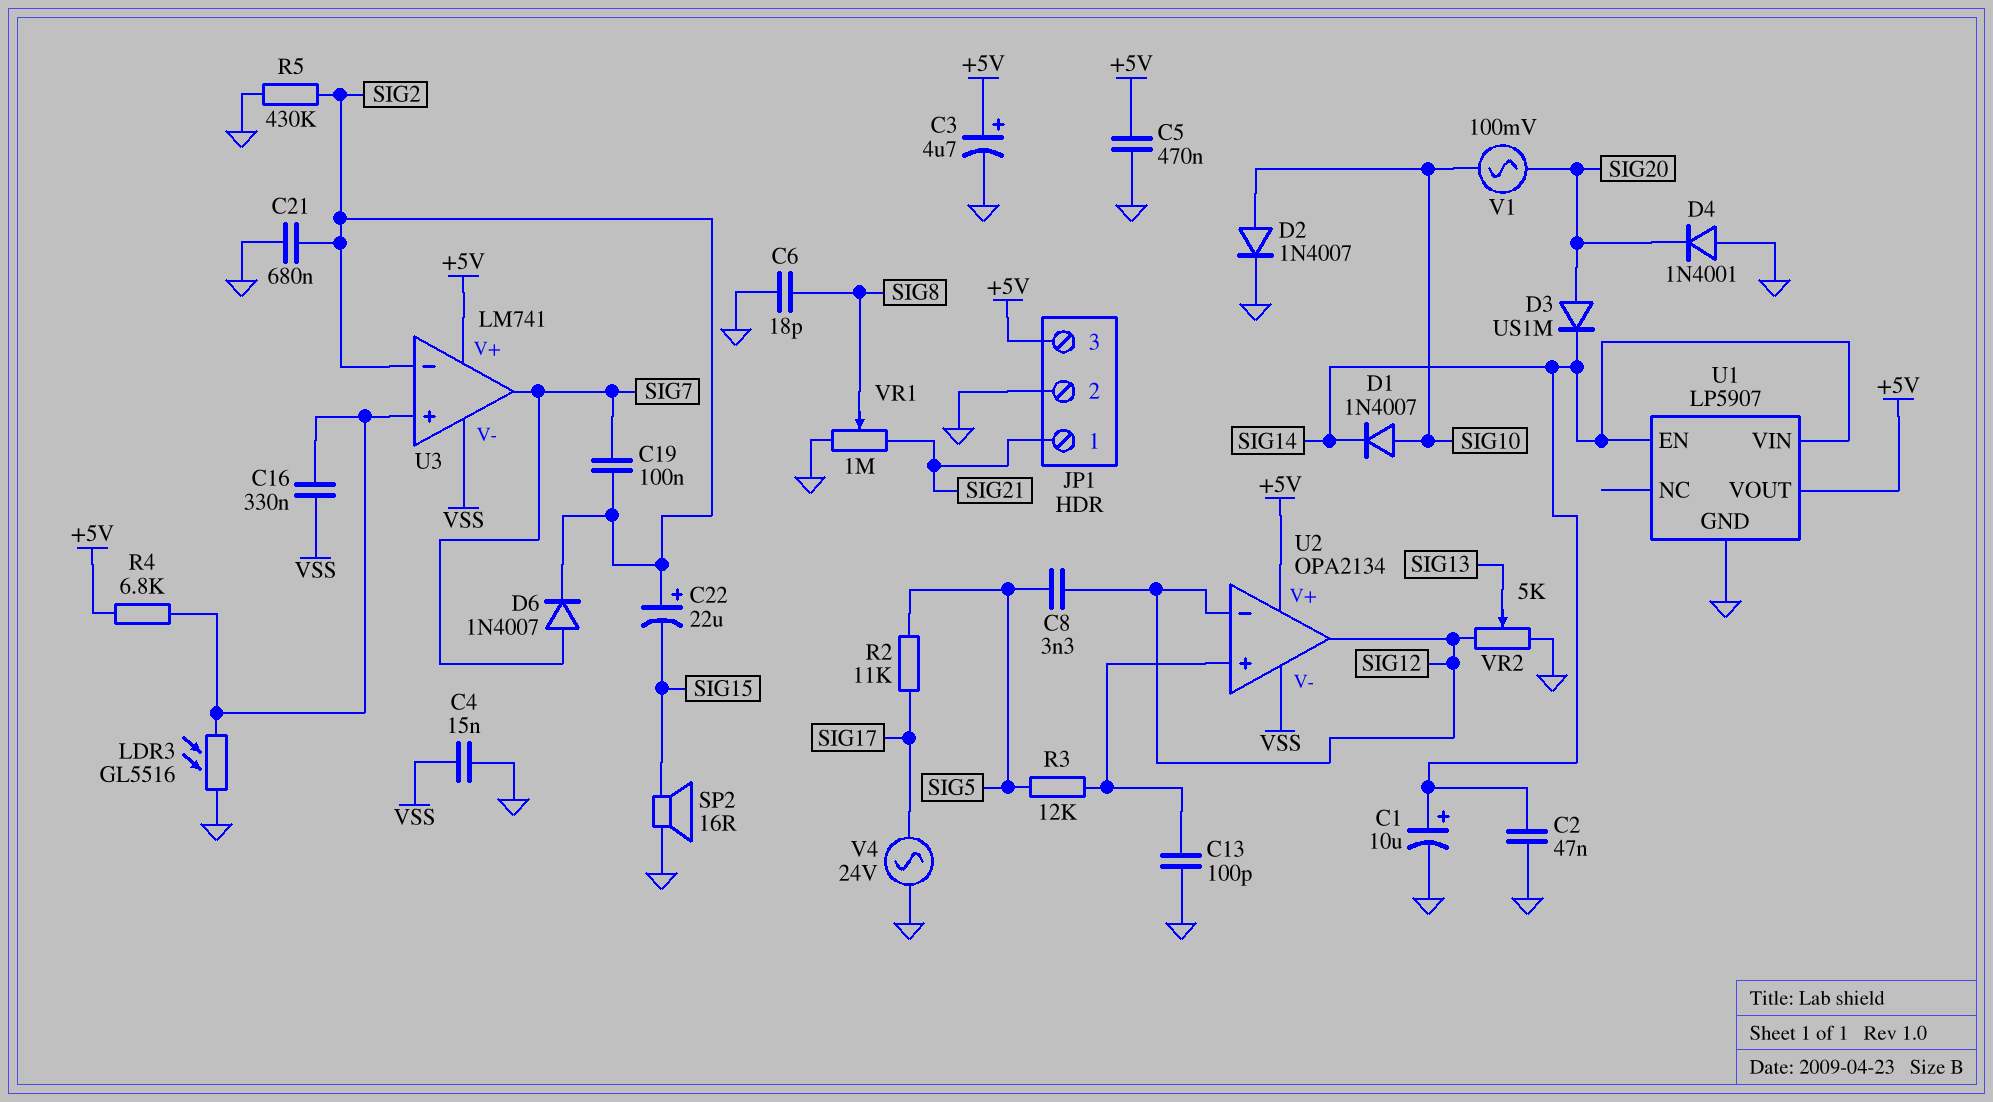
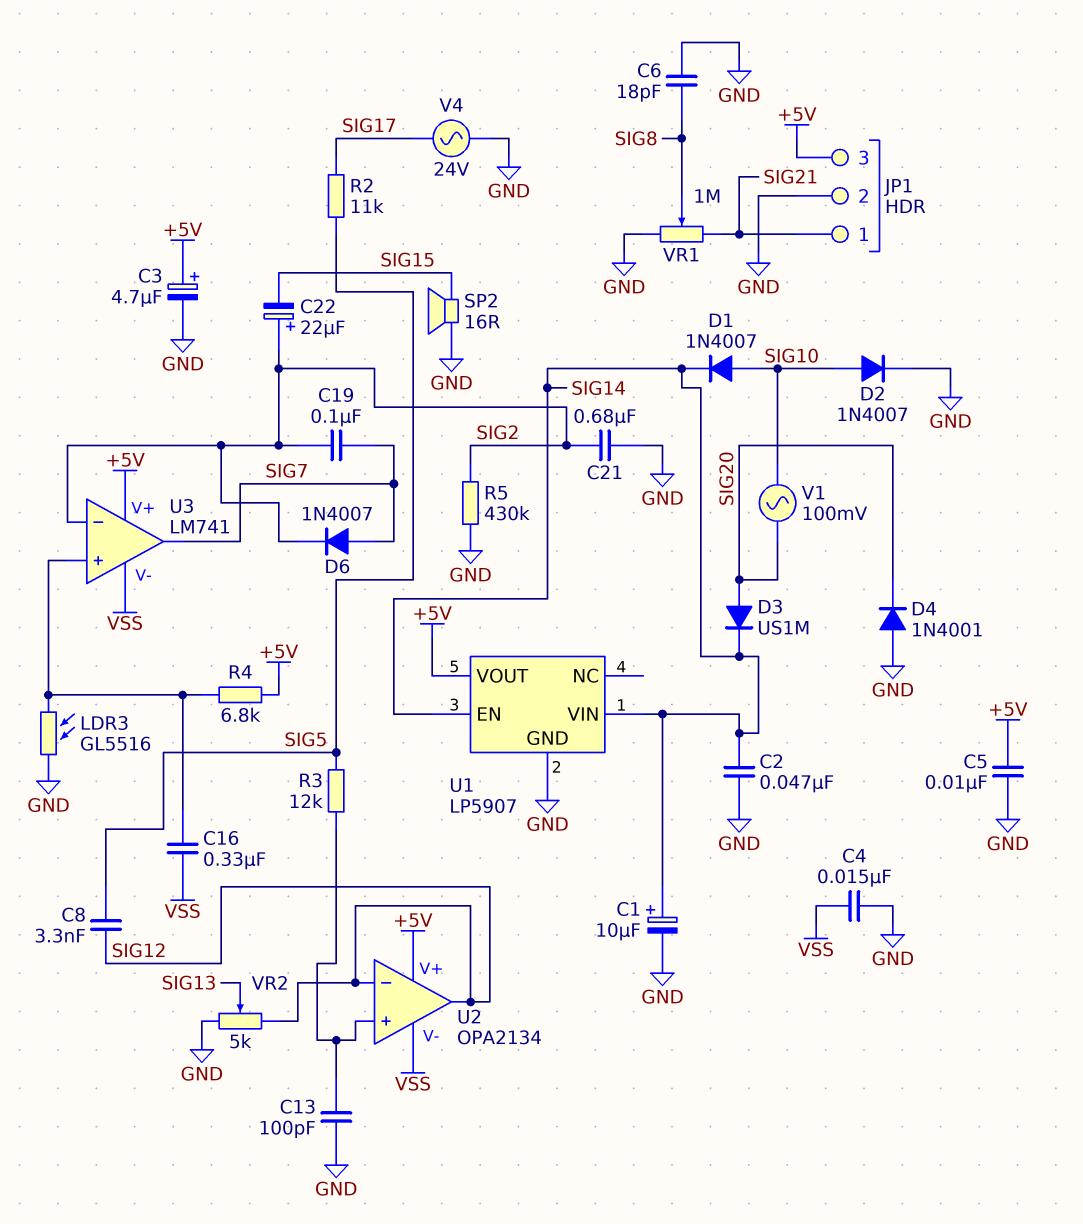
C5: 470nF (+5V, GND) -> 10nF (+5V, GND)

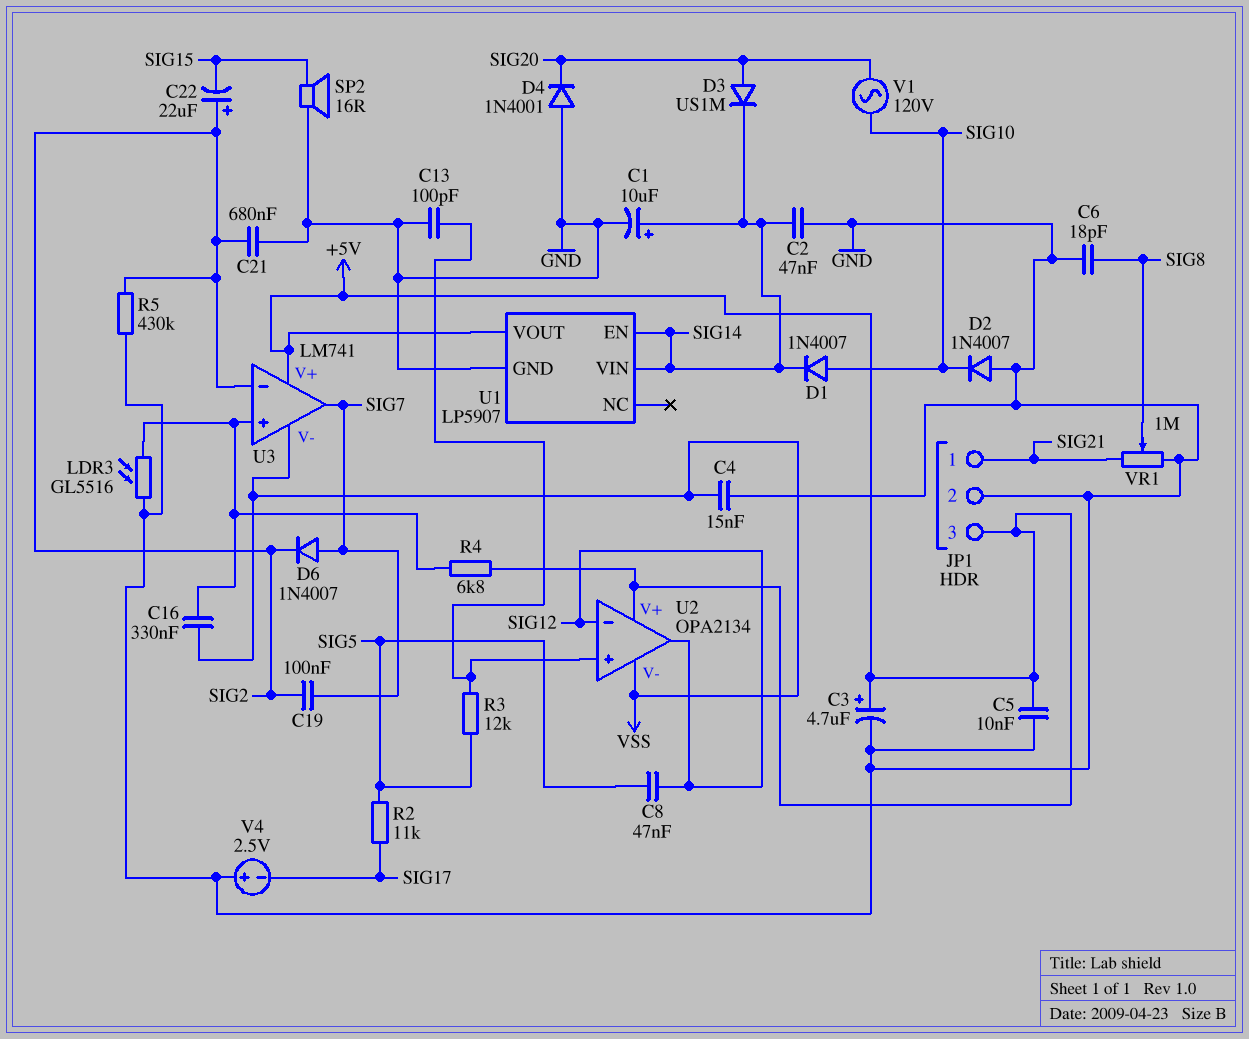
C8: 3.3nF (SIG5, SIG12) -> 47nF (SIG5, SIG12)
D2: diode 1N4007 (A SIG10, K GND) -> diode 1N4007 (A GND, K SIG10)
V1: AC 100mV (SIG10, SIG20) -> AC 120V (SIG10, SIG20)
V4: AC 24V (GND, SIG17) -> 2.5V (plus GND, minus SIG17)
VR2: 5k (GND, SIG12, wiper SIG13) -> none

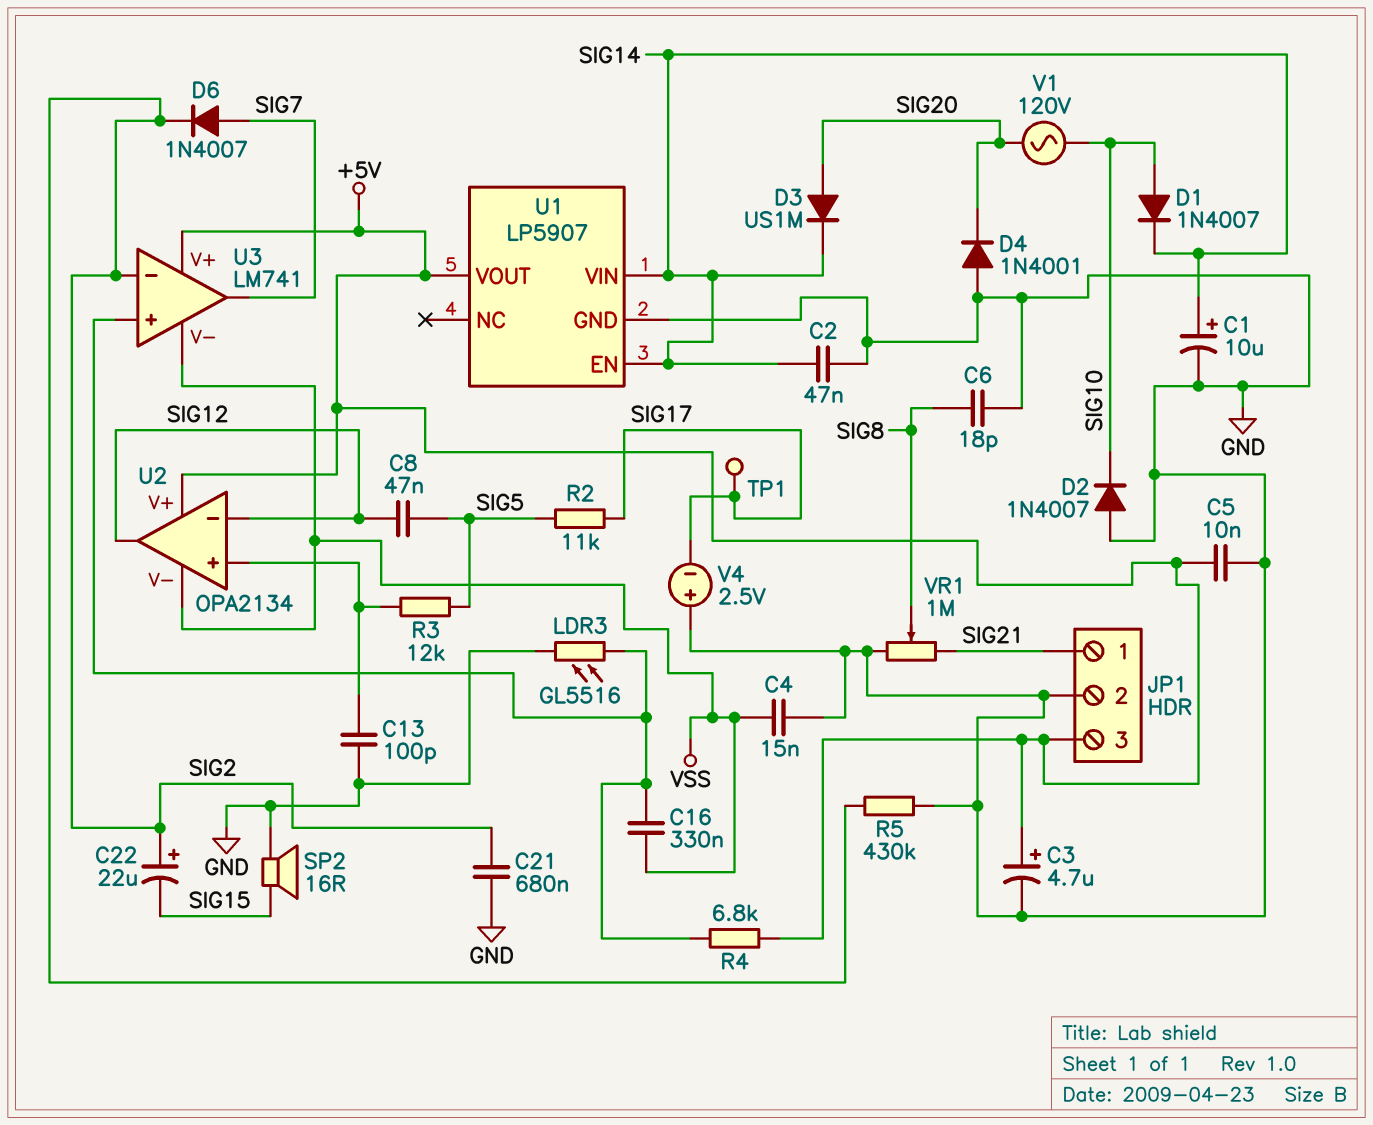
C19: 100nF (SIG2, SIG7) -> none
TP1: none -> test point (SIG17)

